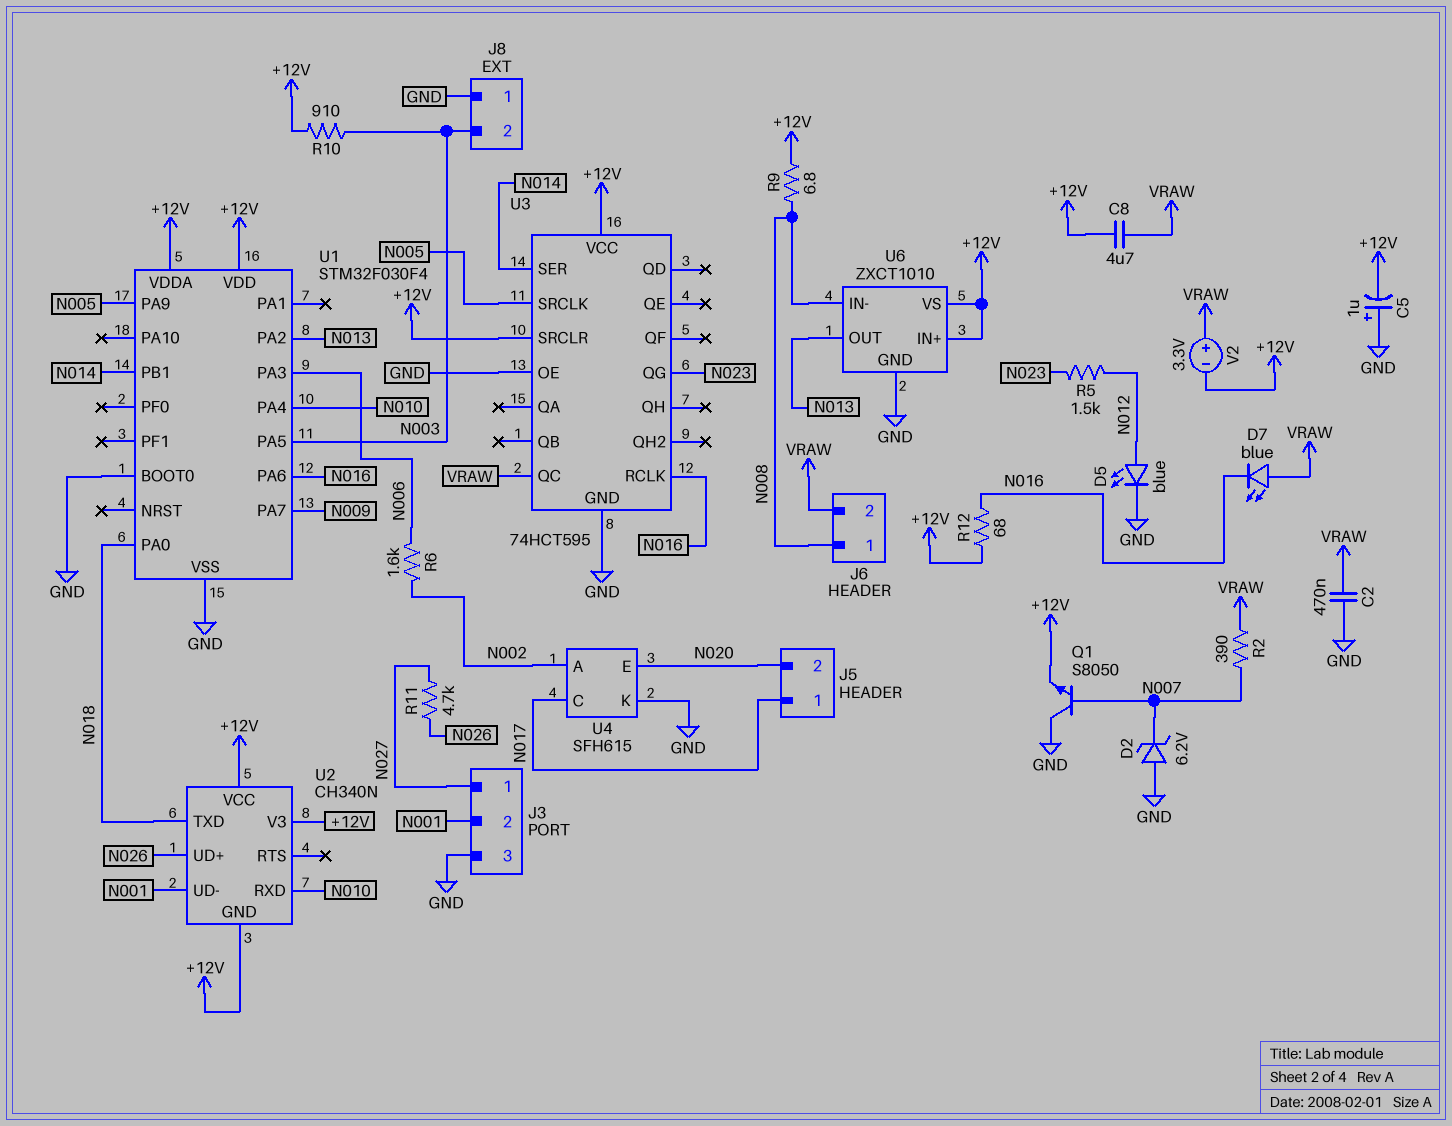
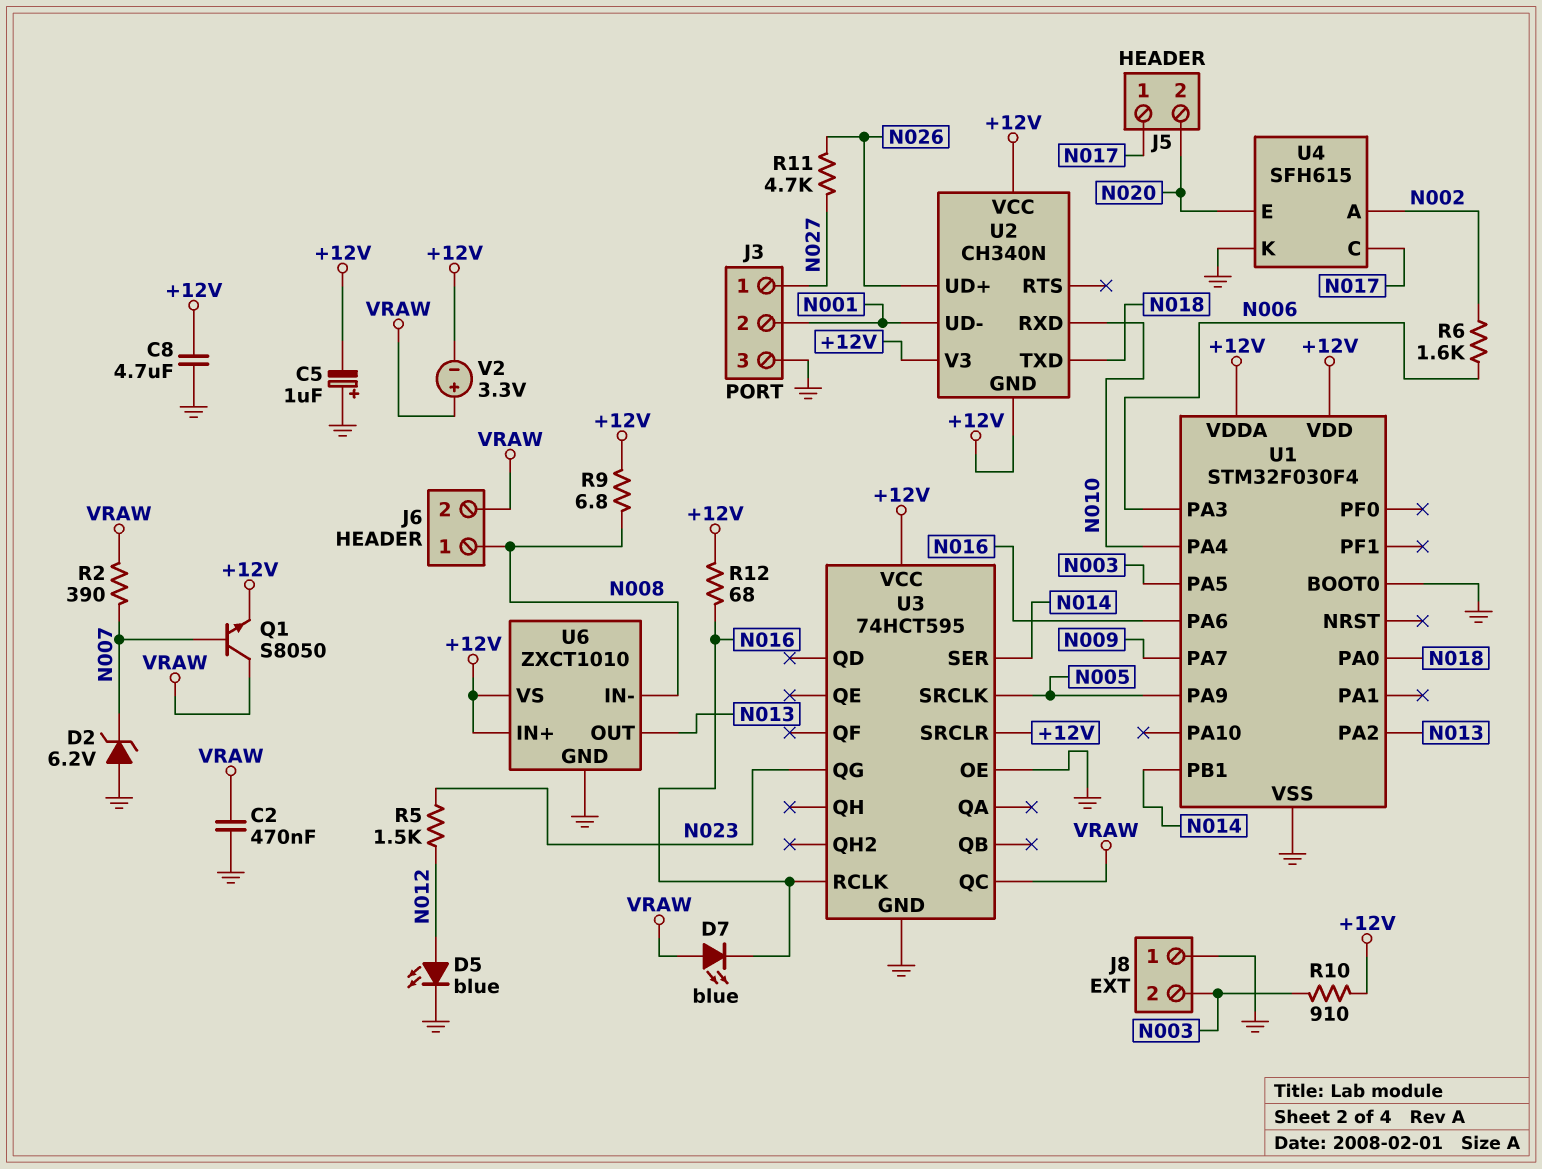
C8: 4.7uF (+12V, VRAW) -> 4.7uF (+12V, GND)
Q1: NPN S8050 (B N007, C GND, E +12V) -> NPN S8050 (B N007, C VRAW, E +12V)

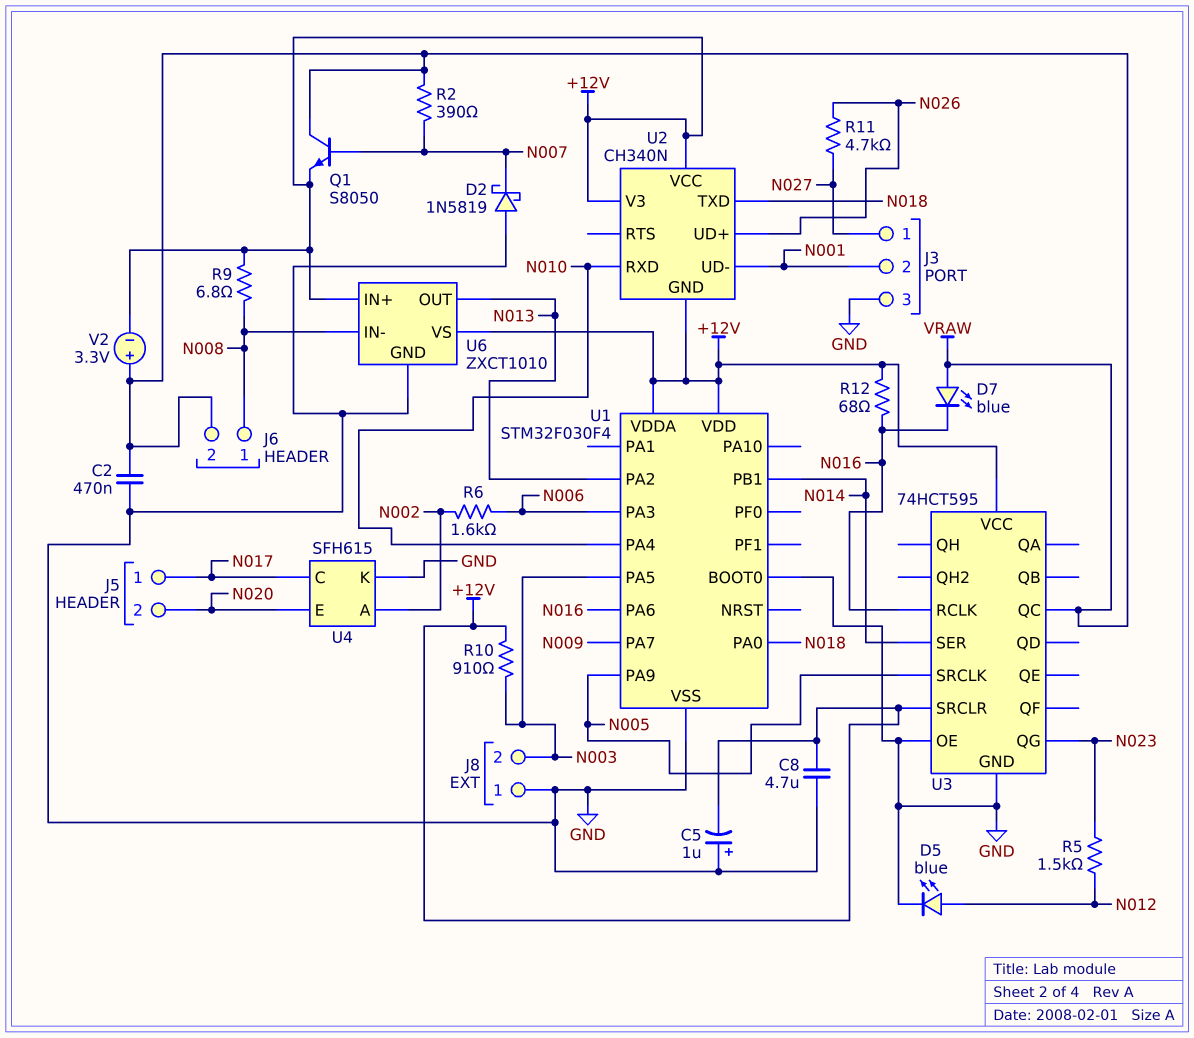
D2: zener 6.2V (A GND, K N007) -> schottky 1N5819 (A GND, K N007)

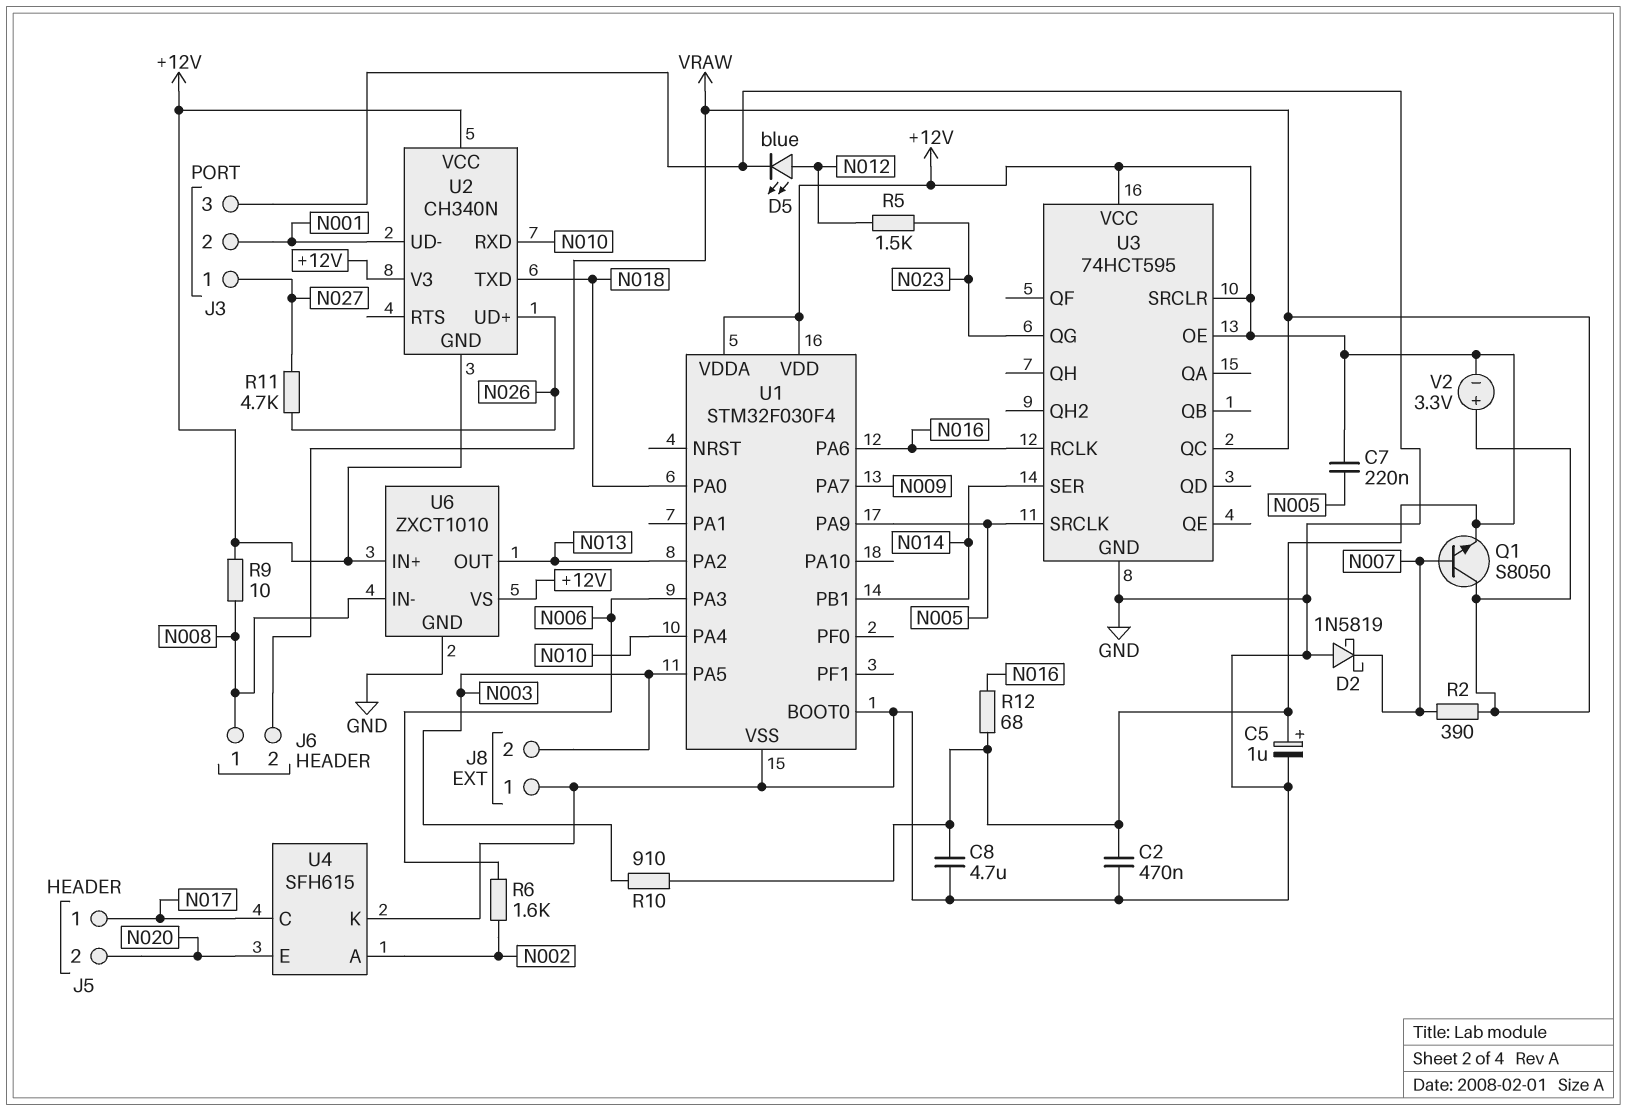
C2: 470nF (GND, VRAW) -> 470nF (+12V, GND)
C5: 1uF (plus GND, minus +12V) -> 1uF (plus +12V, minus GND)
C7: none -> 220nF (+12V, N005)
D7: LED blue (A VRAW, K N016) -> none
R9: 6.8 (+12V, N008) -> 10 (+12V, N008)
U3 pin OE: GND -> +12V

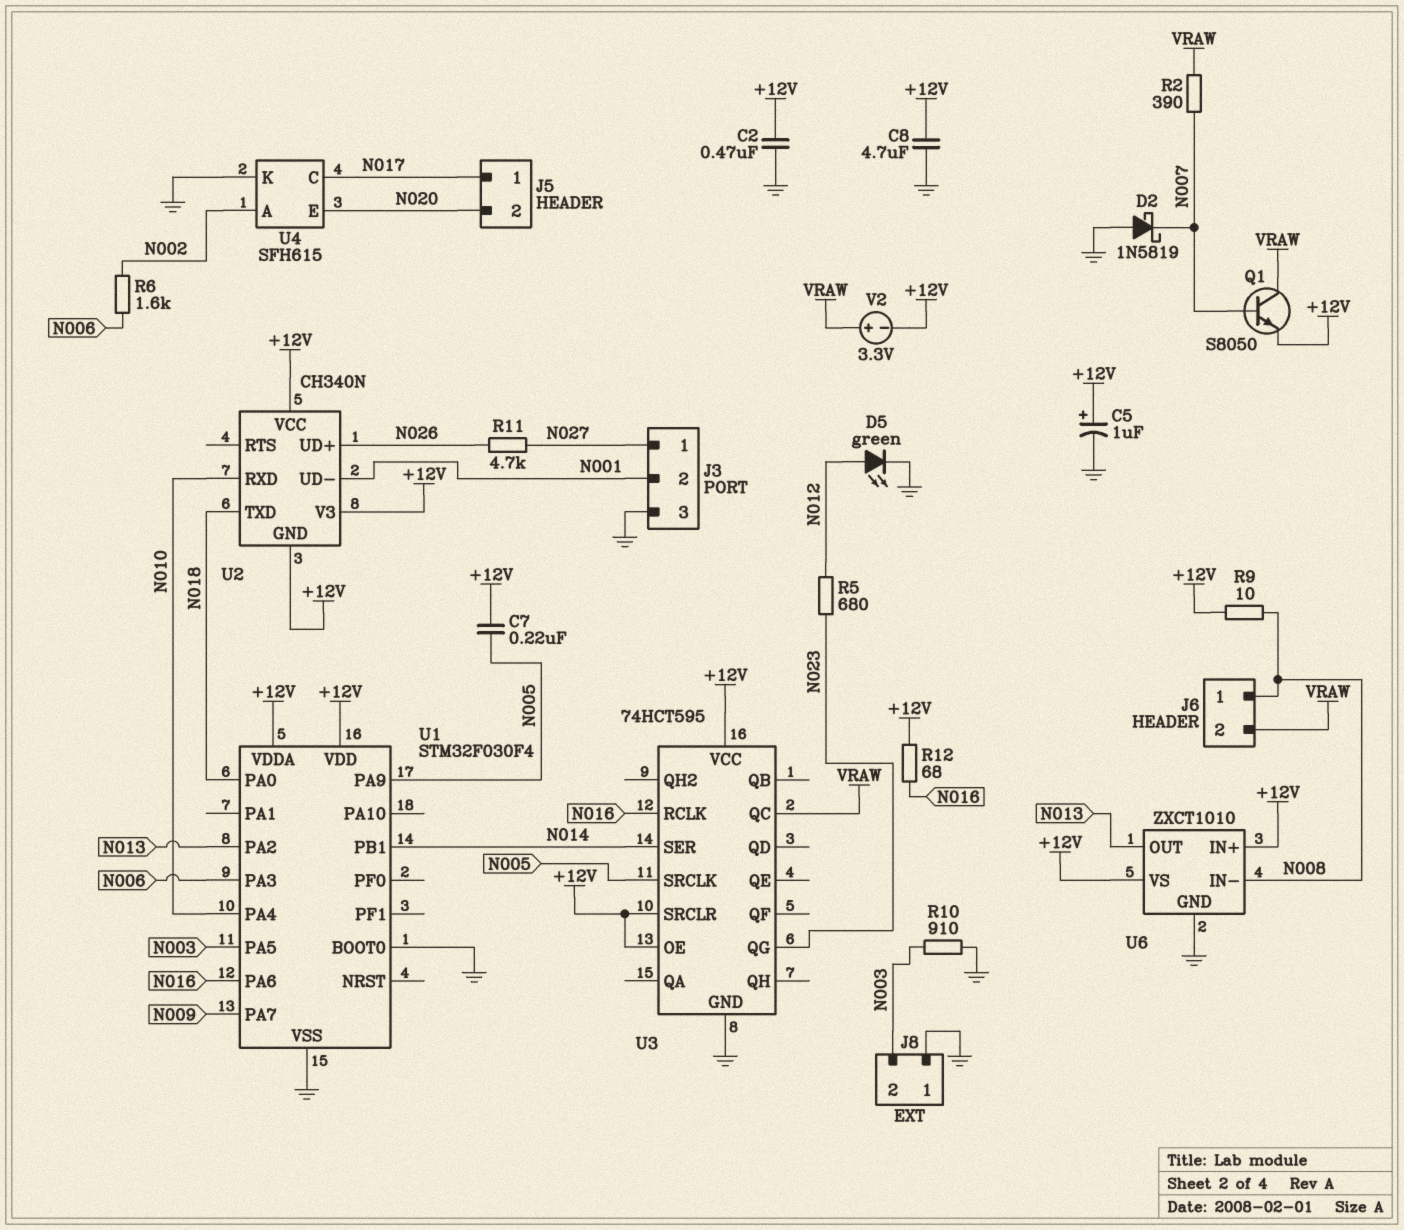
D5: LED blue (A N012, K GND) -> LED green (A N012, K GND)
R5: 1.5k (N012, N023) -> 680 (N012, N023)
R10: 910 (+12V, N003) -> 910 (GND, N003)

